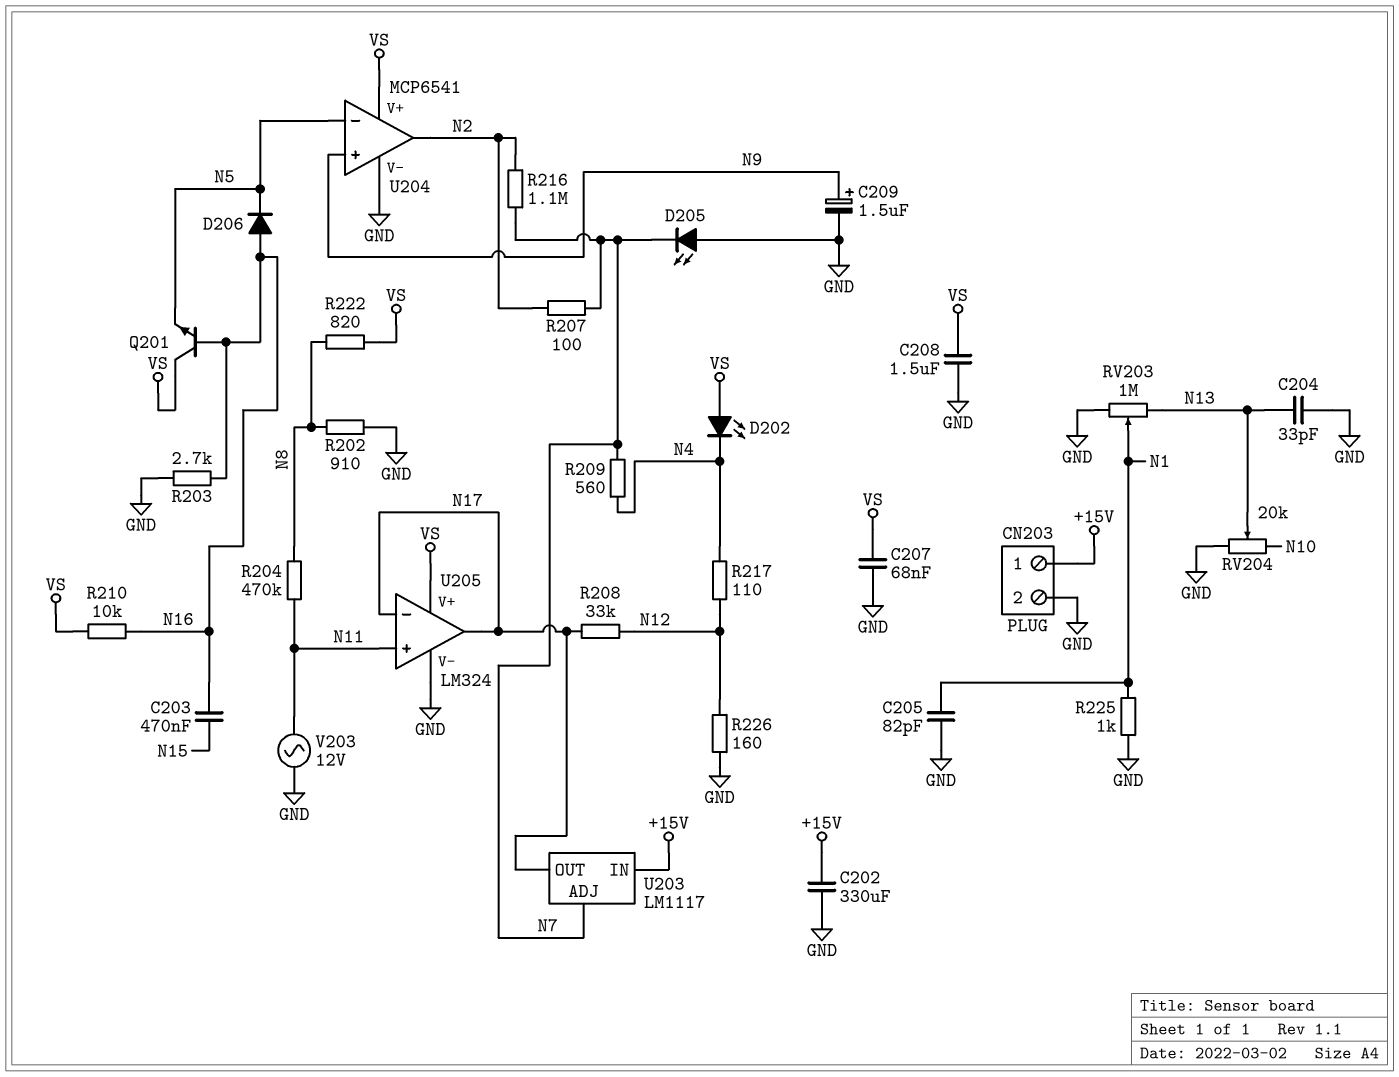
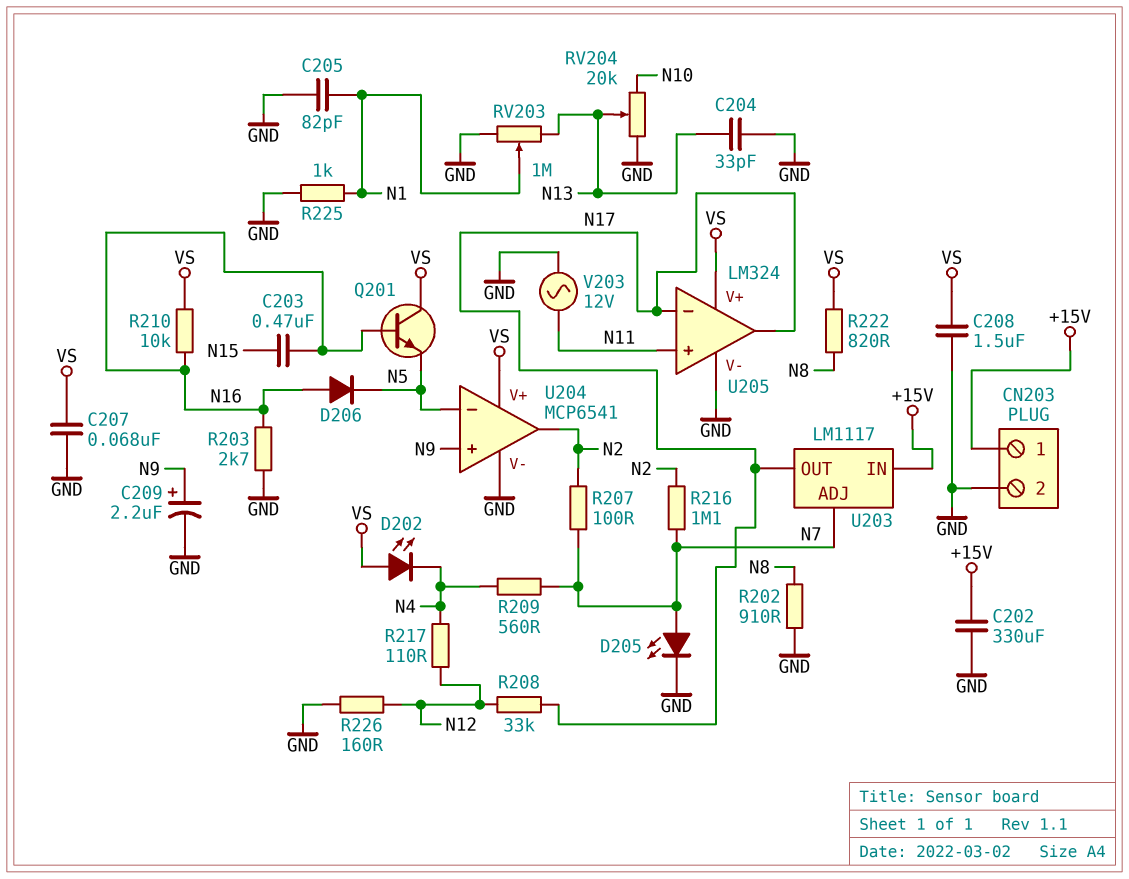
C209: 1.5uF (plus N9, minus GND) -> 2.2uF (plus N9, minus GND)
D205: LED (A GND, K N7) -> LED (A N7, K GND)
R204: 470k (N8, N11) -> none

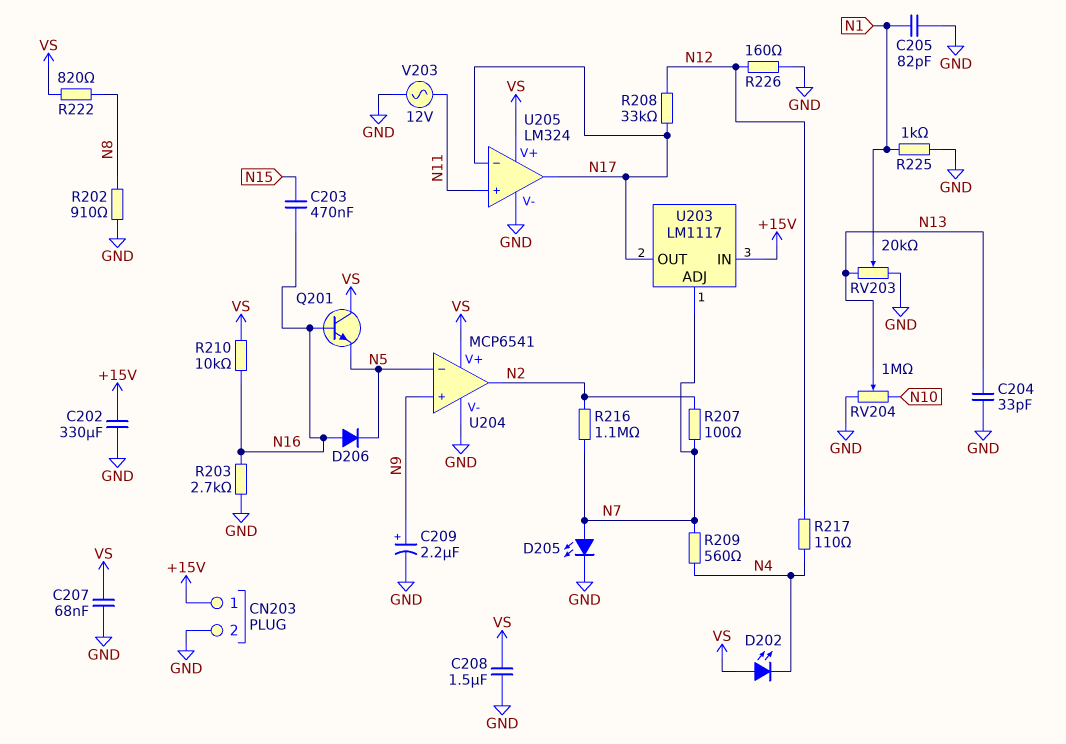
RV203: 1M (GND, N13, wiper N1) -> 20k (GND, N13, wiper N1)
RV204: 20k (GND, N10, wiper N13) -> 1M (GND, N10, wiper N13)

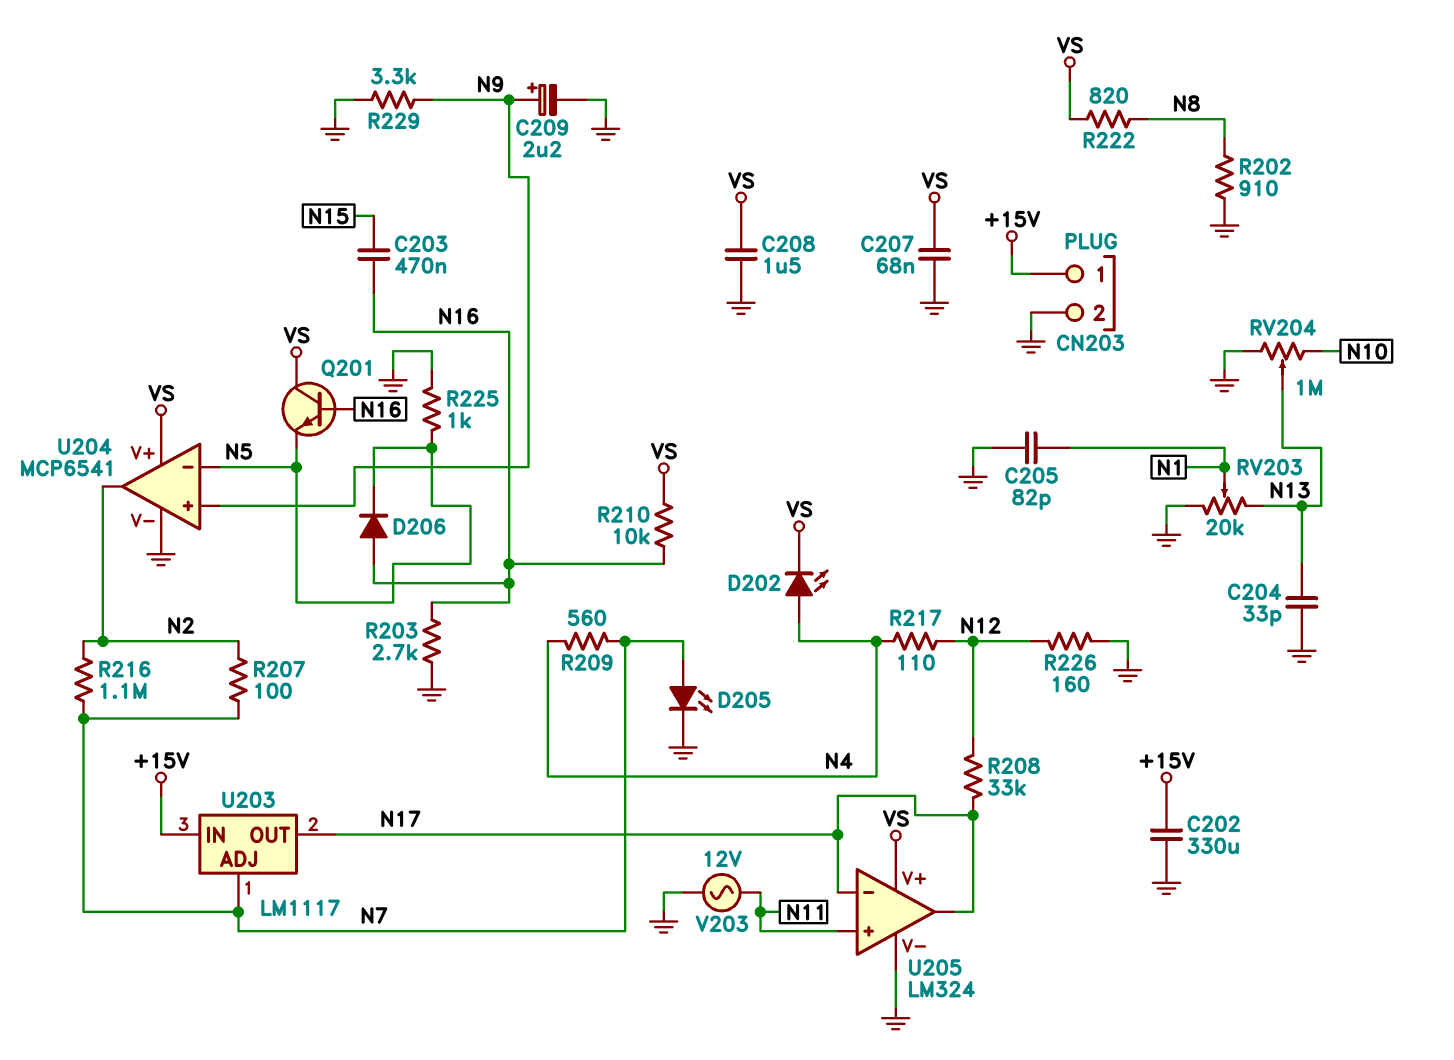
D202: LED (A VS, K N4) -> LED (A N4, K VS)
R225: 1k (GND, N1) -> 1k (GND, N5)
R229: none -> 3.3k (GND, N9)

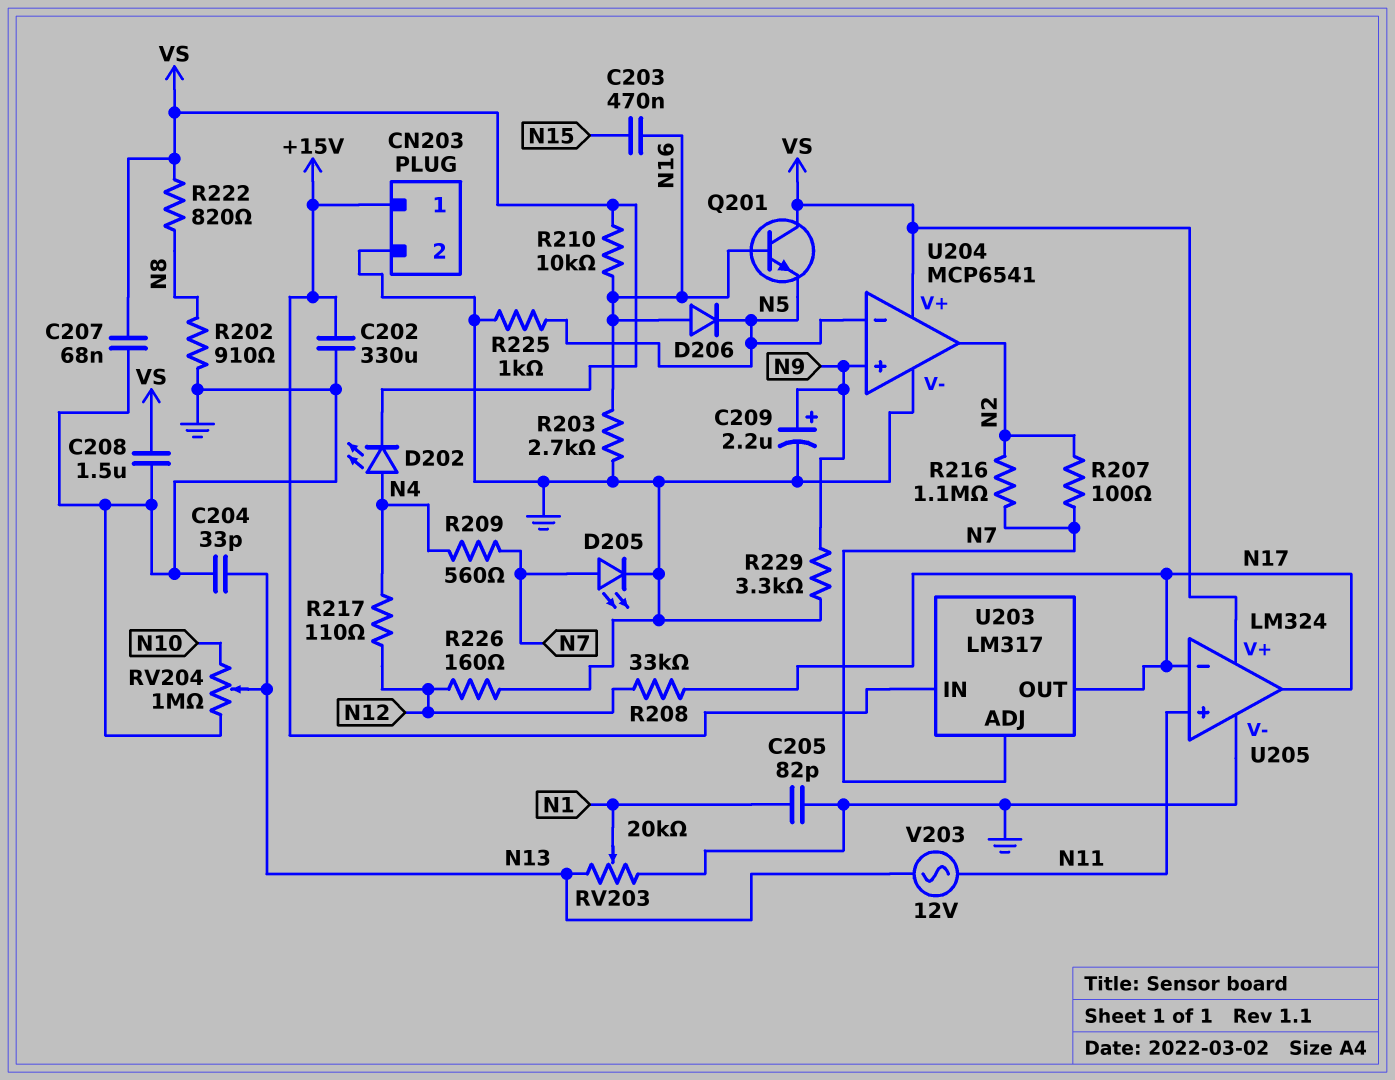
U203: LM1117 -> LM317
V203: AC 12V (GND, N11) -> AC 12V (N11, N13)

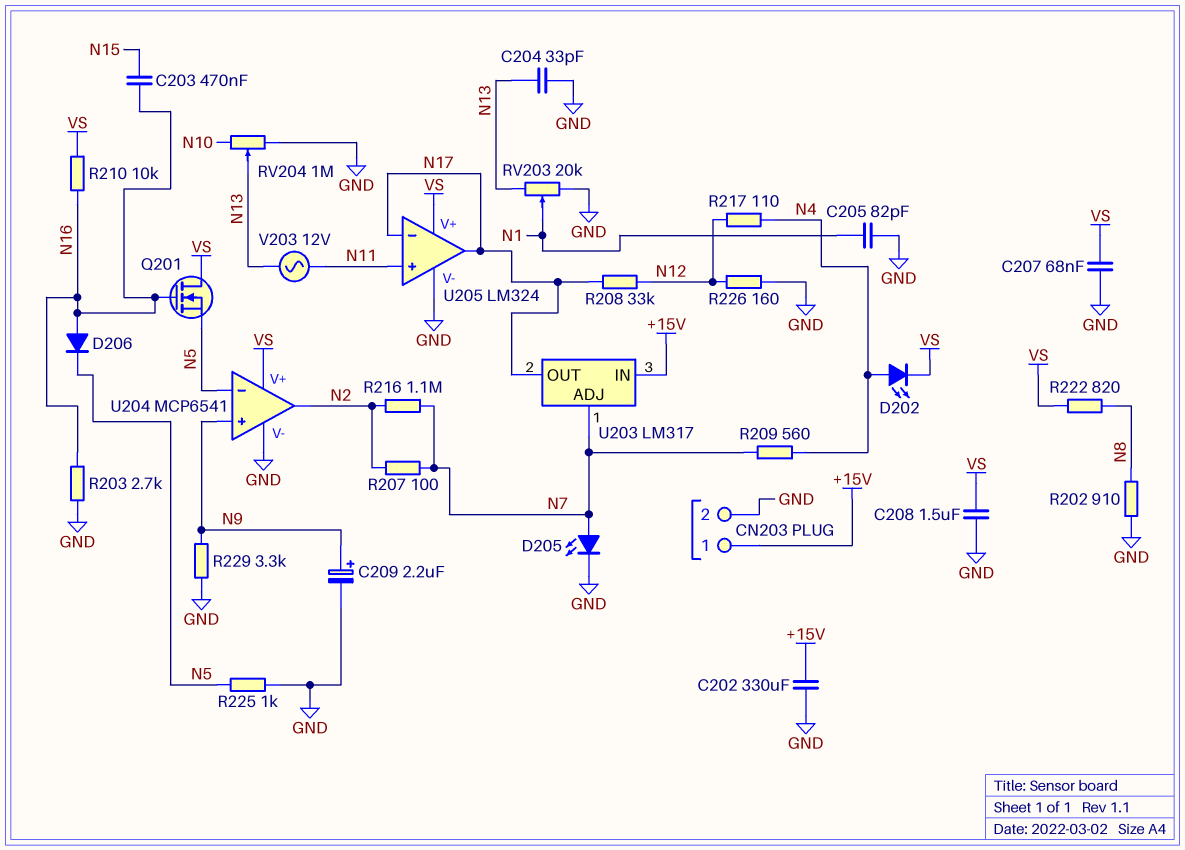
Q201: NPN (B N16, C VS, E N5) -> NMOS (G N16, D VS, S N5)

